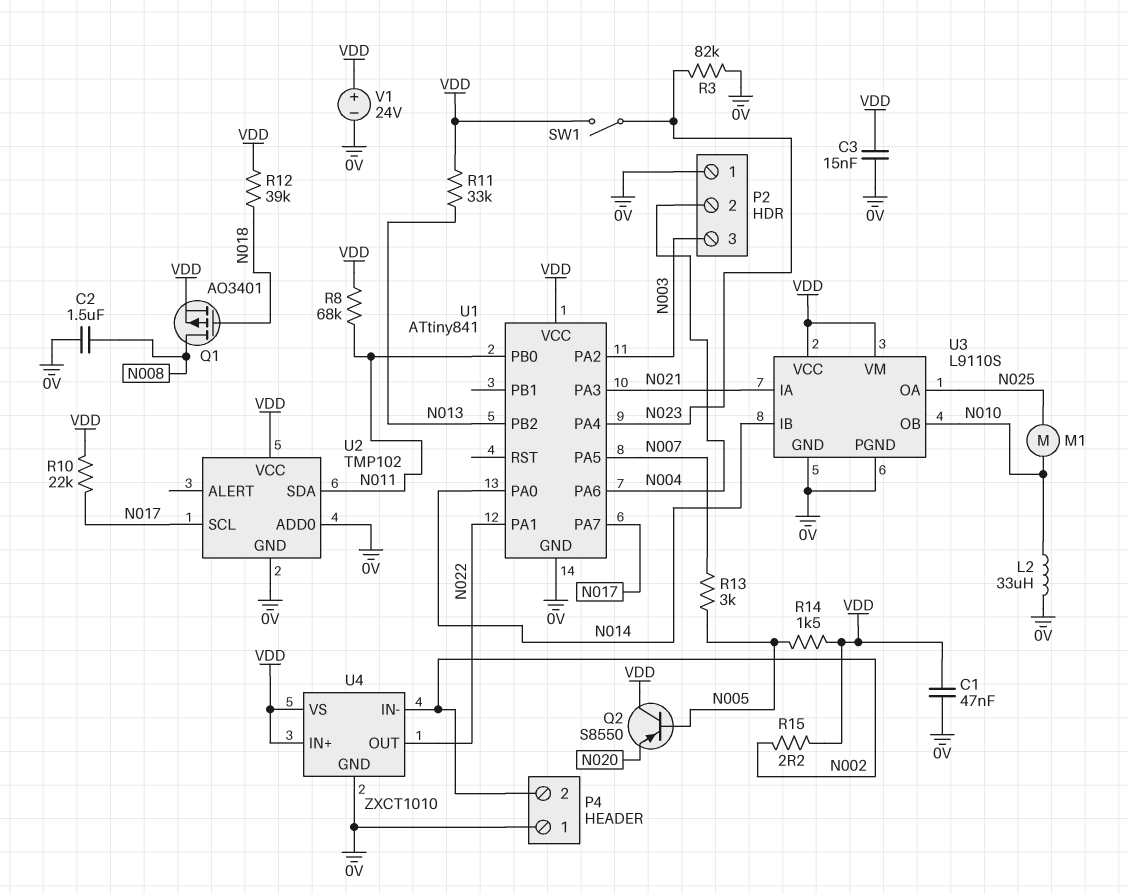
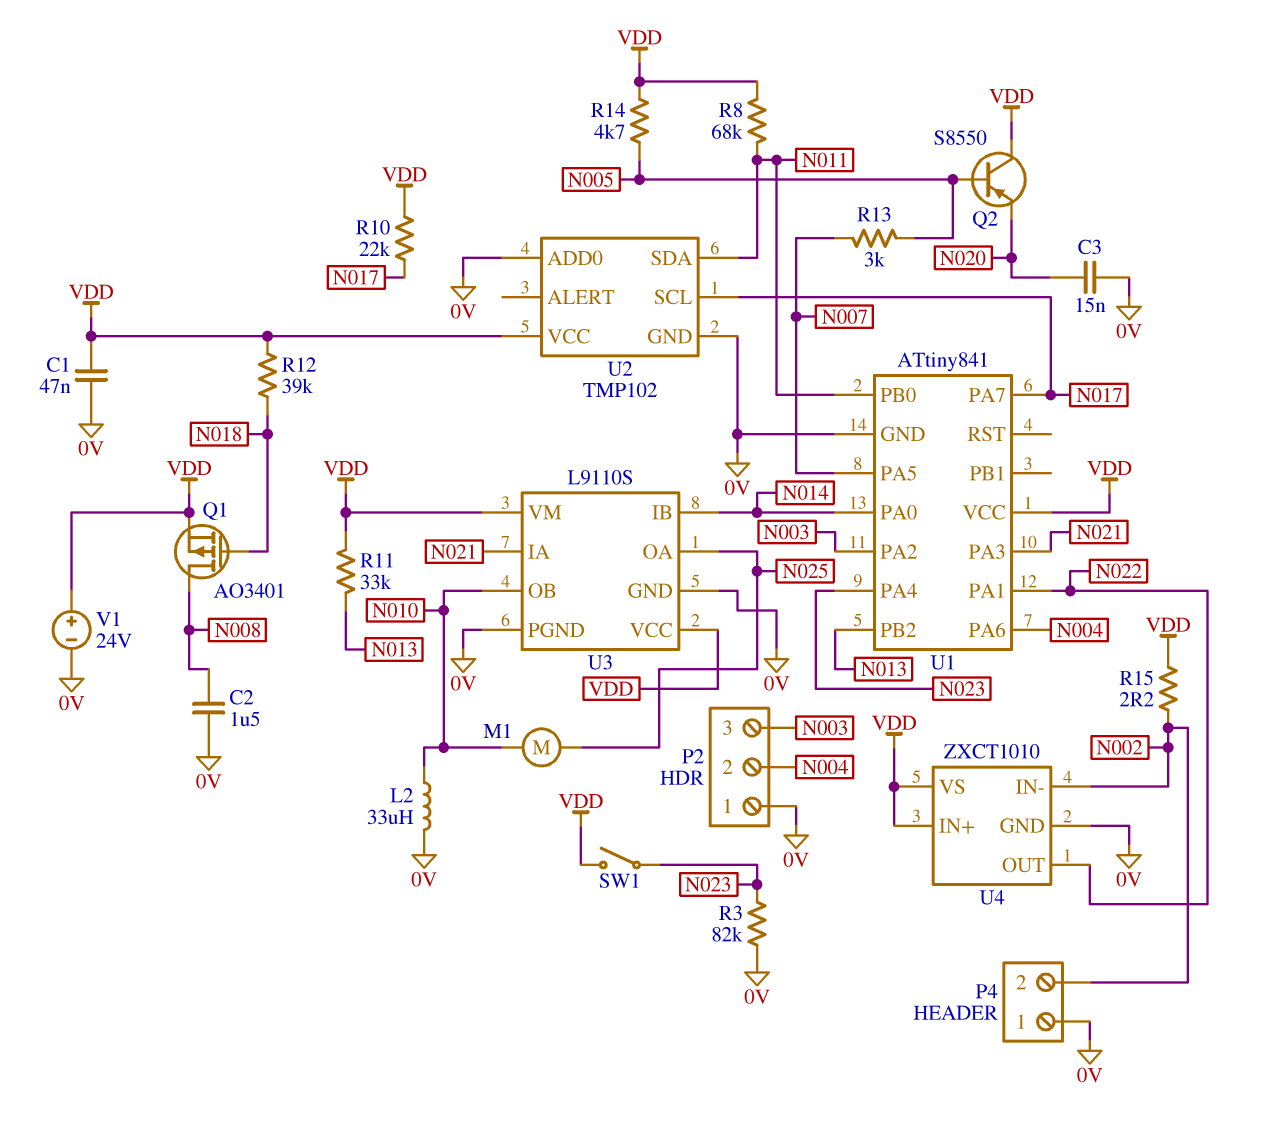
C3: 15nF (0V, VDD) -> 15nF (0V, N020)
R14: 1.5k (N005, VDD) -> 4.7k (N005, VDD)

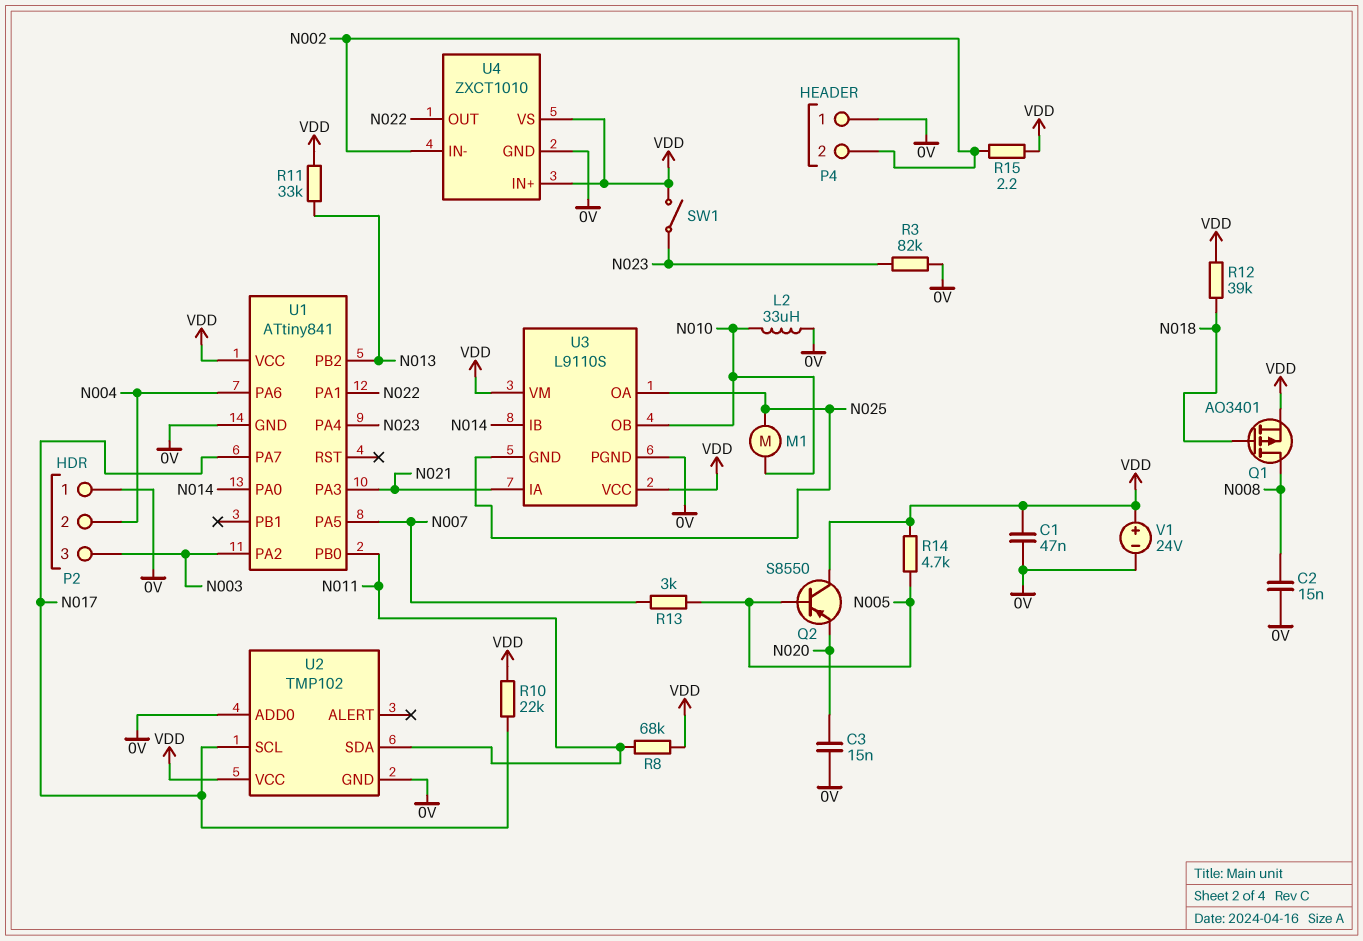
C2: 1.5uF (0V, N008) -> 15nF (0V, N008)
U3 pin GND: 0V -> N025

